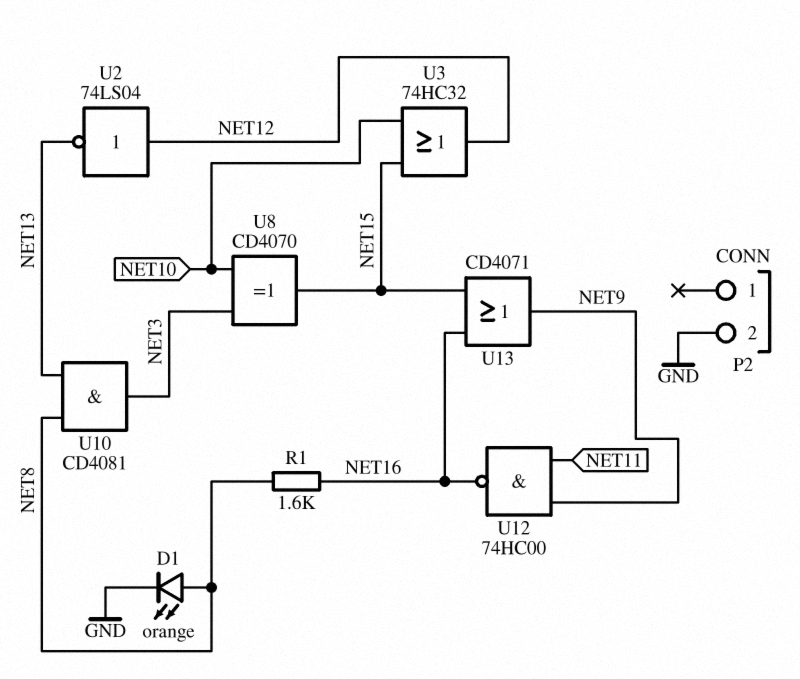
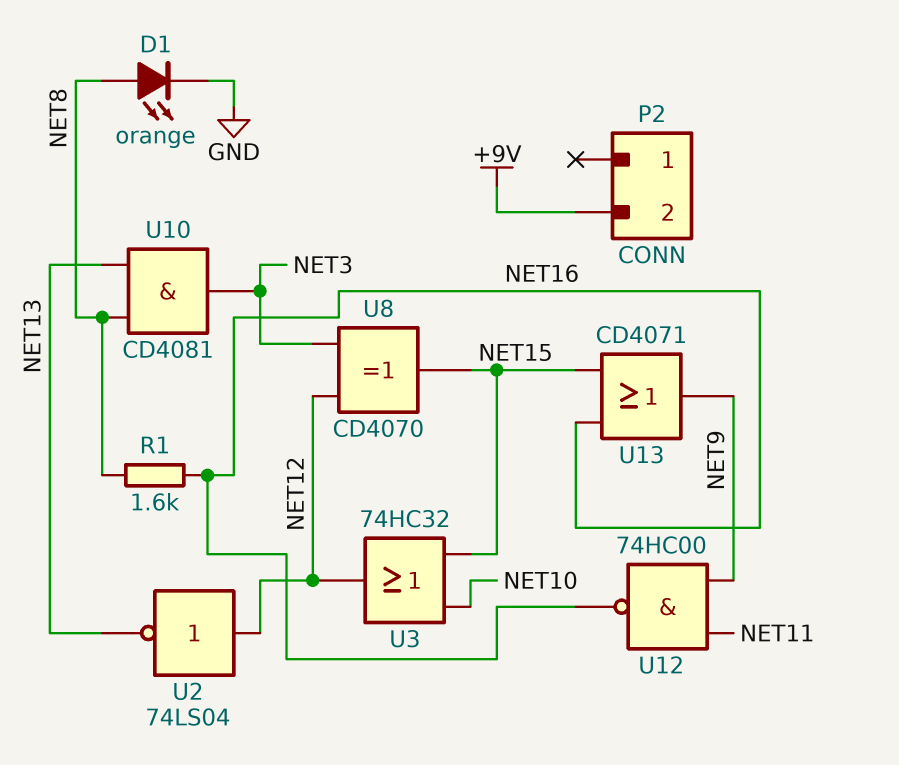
P2 pin 2: GND -> +9V
U8: XOR CD4070 (in NET3, in NET10, out NET15) -> XOR CD4070 (in NET3, in NET12, out NET15)

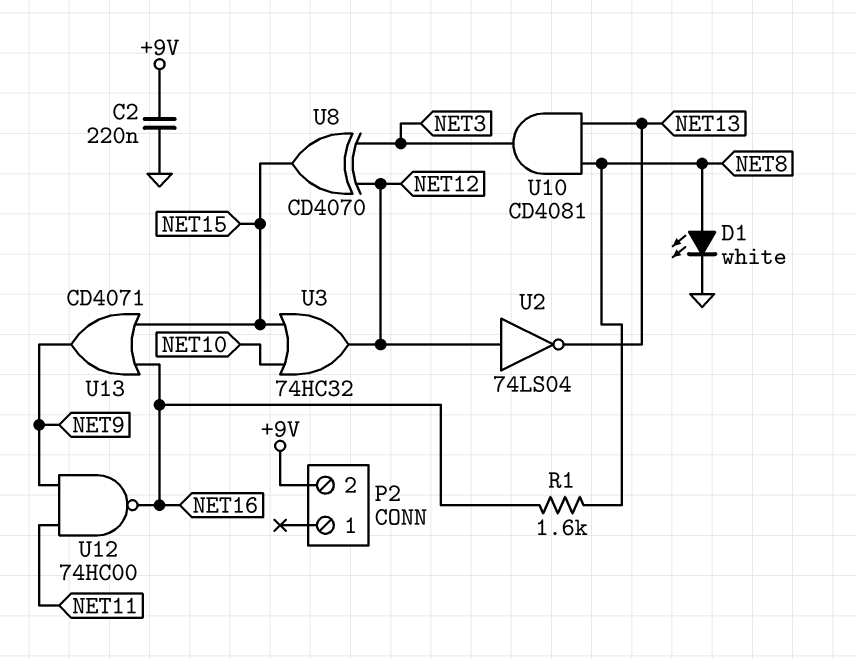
C2: none -> 220nF (+9V, GND)
D1: LED orange (A NET8, K GND) -> LED white (A NET8, K GND)

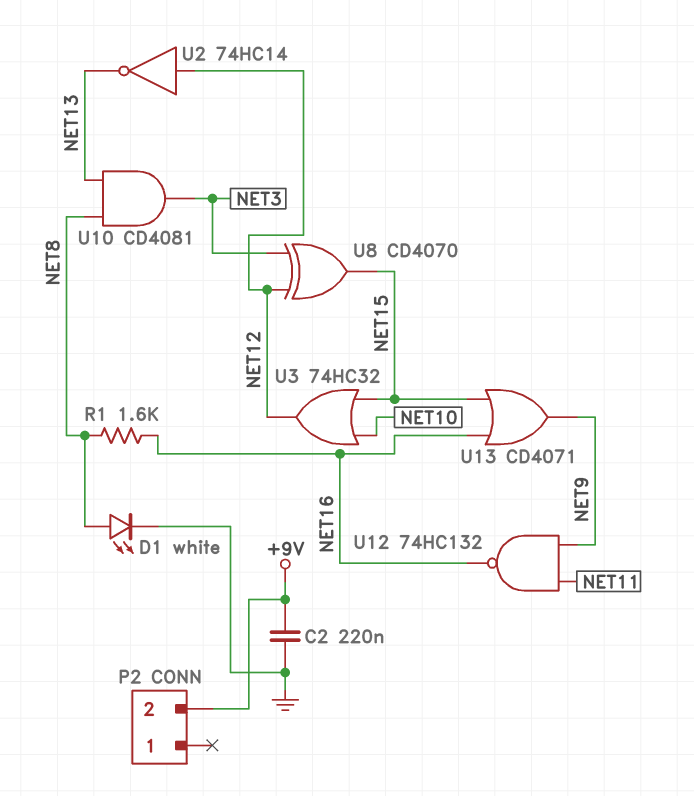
U2: NOT 74LS04 (in NET12, out NET13) -> NOT 74HC14 (in NET12, out NET13)
U12: NAND 74HC00 (in NET9, in NET11, out NET16) -> NAND 74HC132 (in NET9, in NET11, out NET16)

